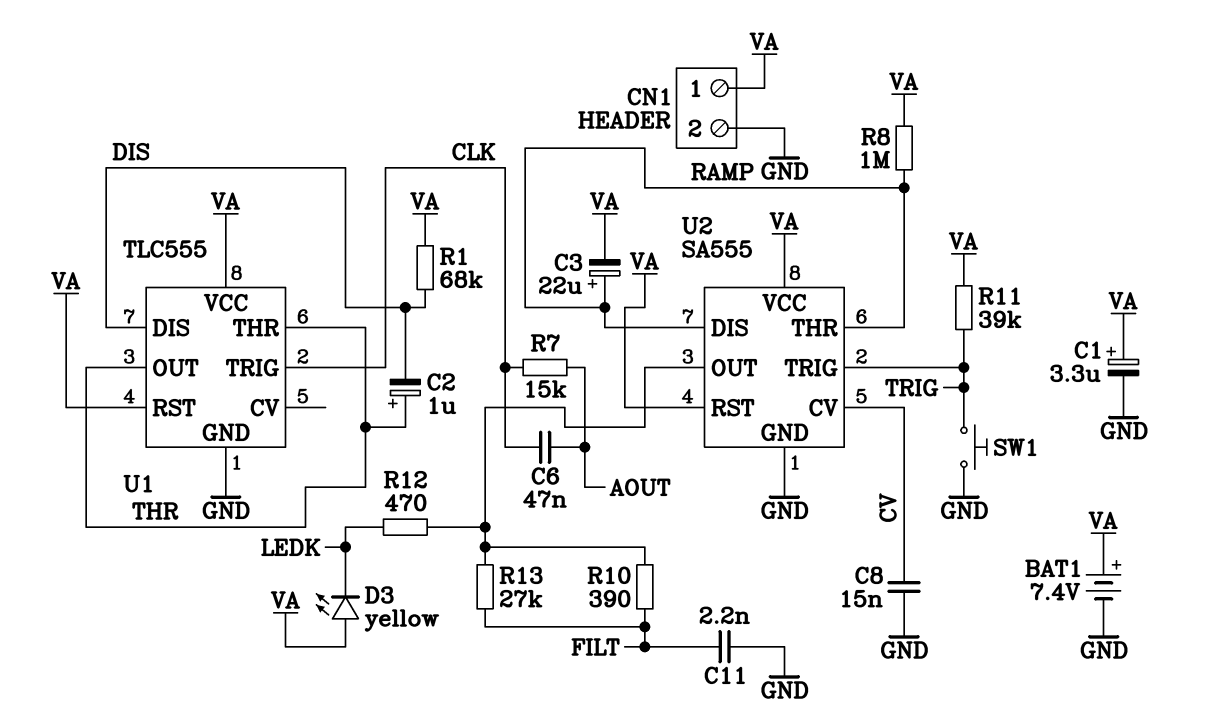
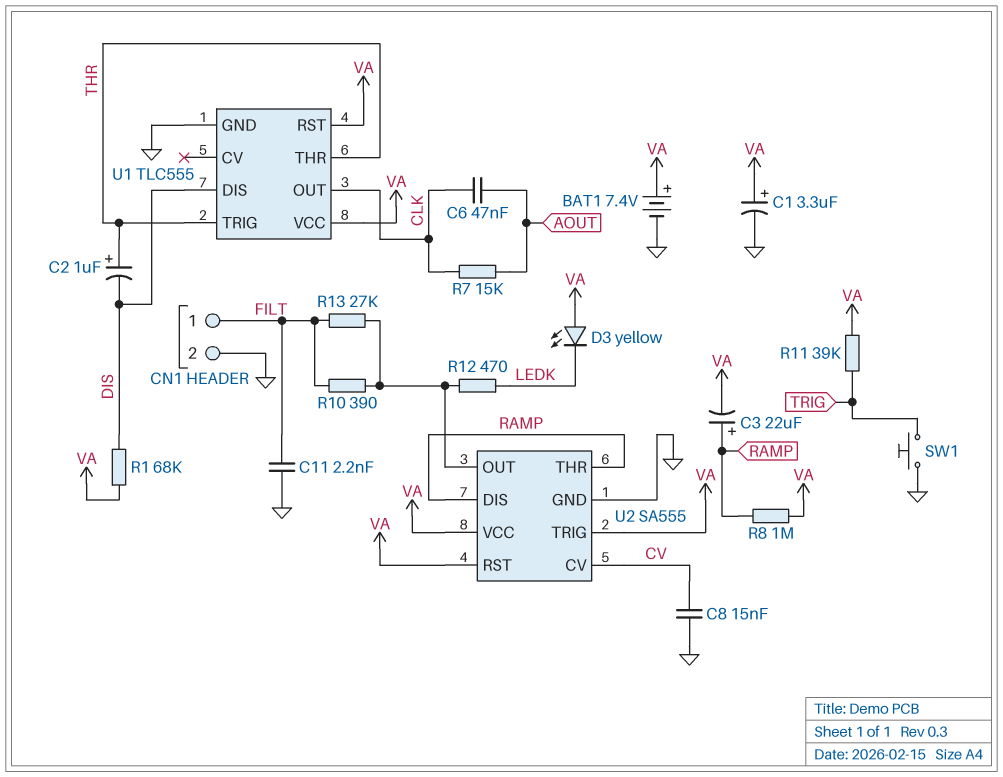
CN1 pin 1: VA -> FILT
U1 pin OUT: THR -> CLK
U1 pin TRIG: CLK -> THR
U2 pin TRIG: TRIG -> VA

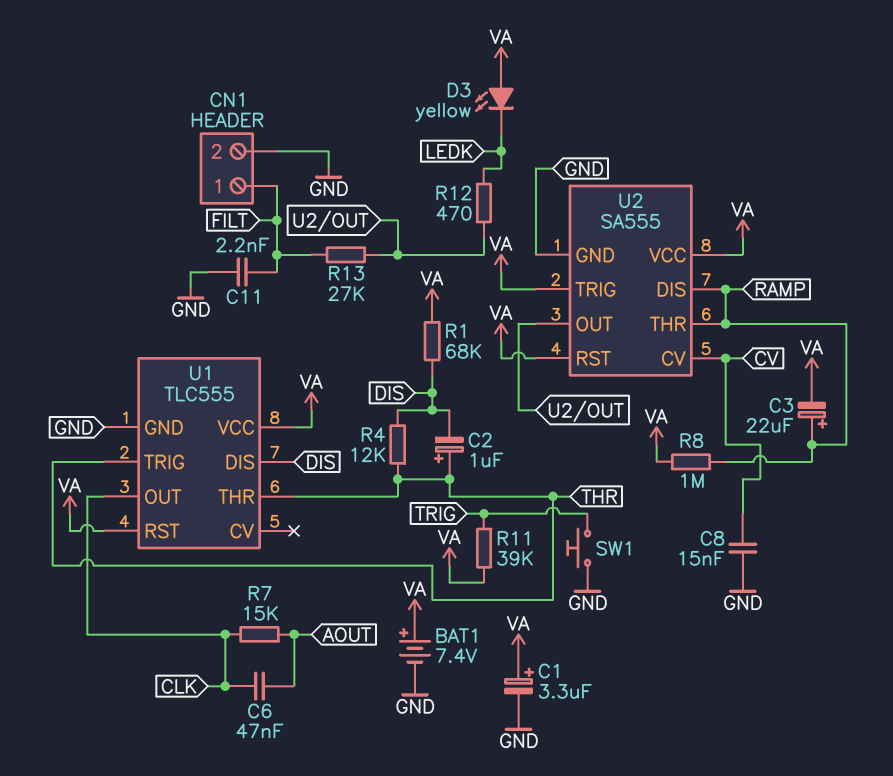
R4: none -> 12k (DIS, THR)
R10: 390 (FILT, U2/OUT) -> none

